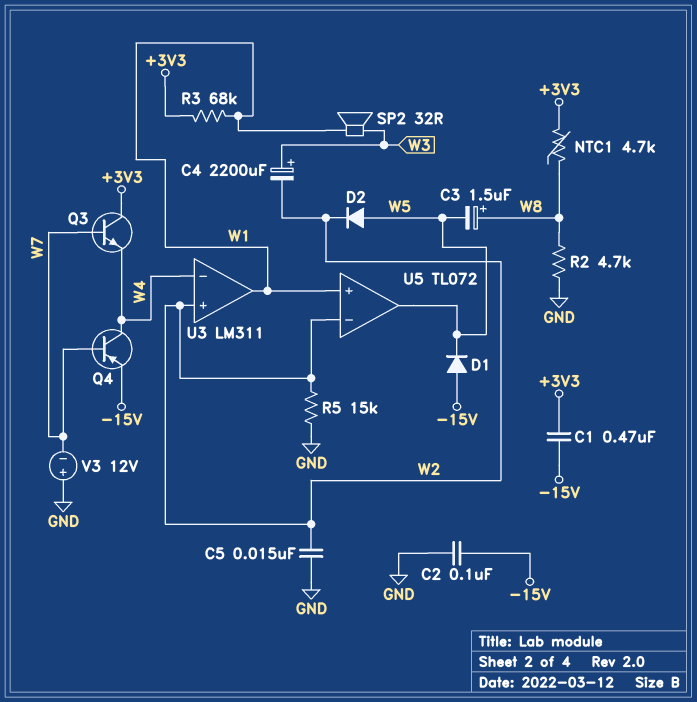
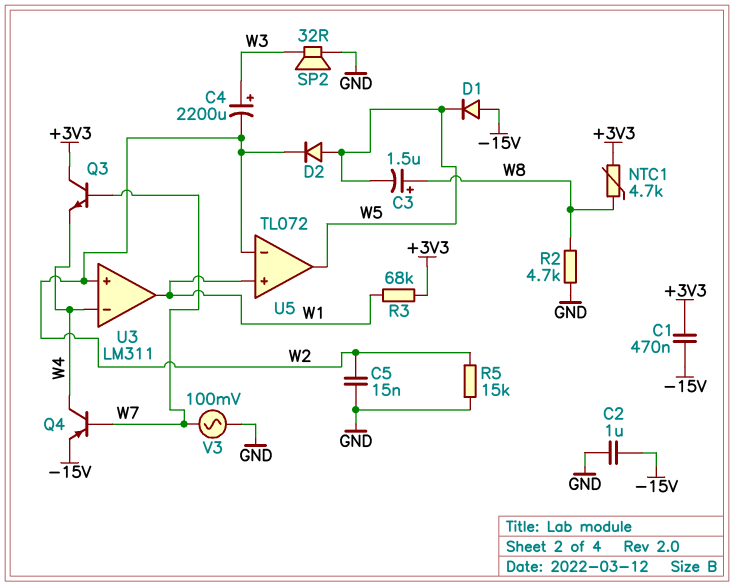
C2: 100nF (-15V, GND) -> 1uF (-15V, GND)
SP2: speaker 32R (W1, W3) -> speaker 32R (GND, W3)
V3: 12V (plus GND, minus W7) -> AC 100mV (GND, W7)

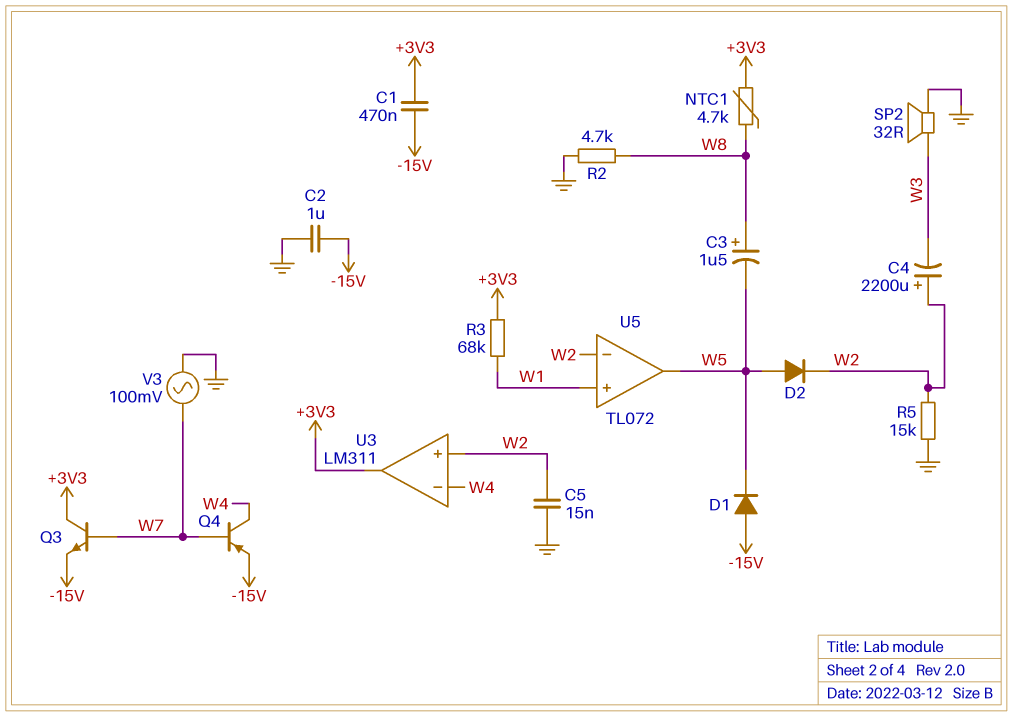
C4: 2200uF (plus W3, minus W2) -> 2200uF (plus W2, minus W3)
Q3: NPN (B W7, C +3V3, E W4) -> NPN (B W7, C +3V3, E -15V)
U3 pin out: W1 -> +3V3

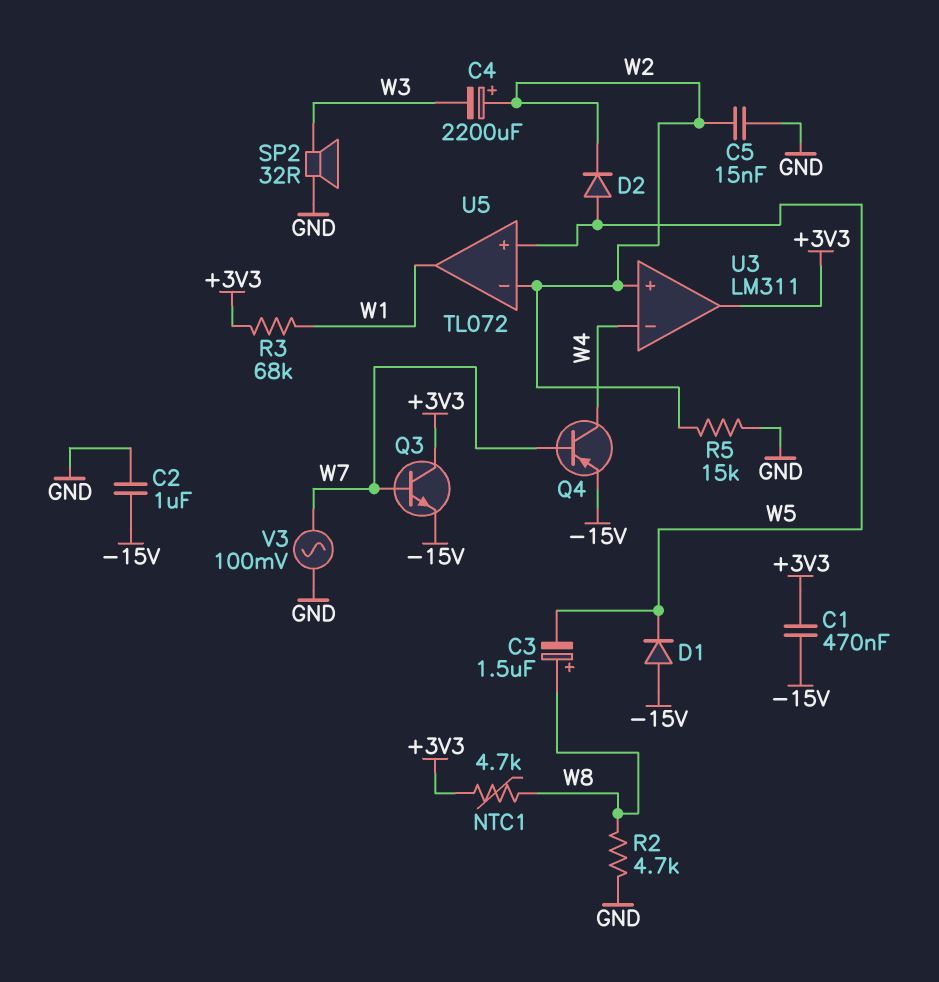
U5 pin in+: W1 -> W5
U5 pin out: W5 -> W1

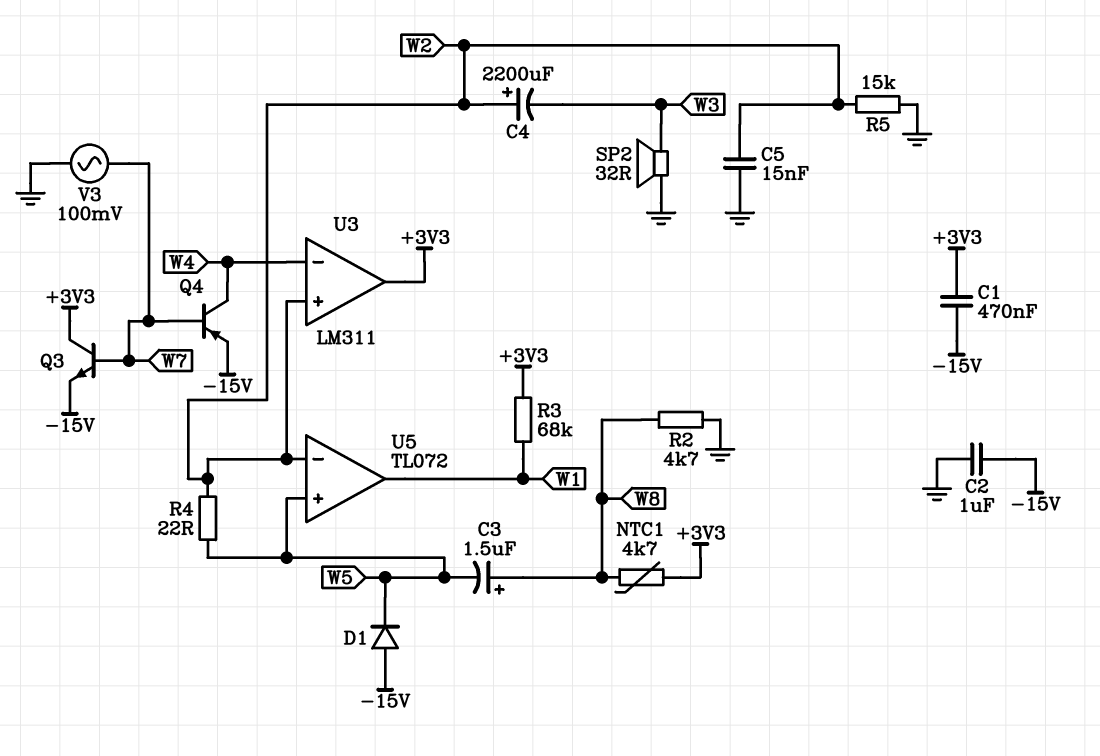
D2: diode (A W5, K W2) -> none
R4: none -> 22 (W2, W5)

